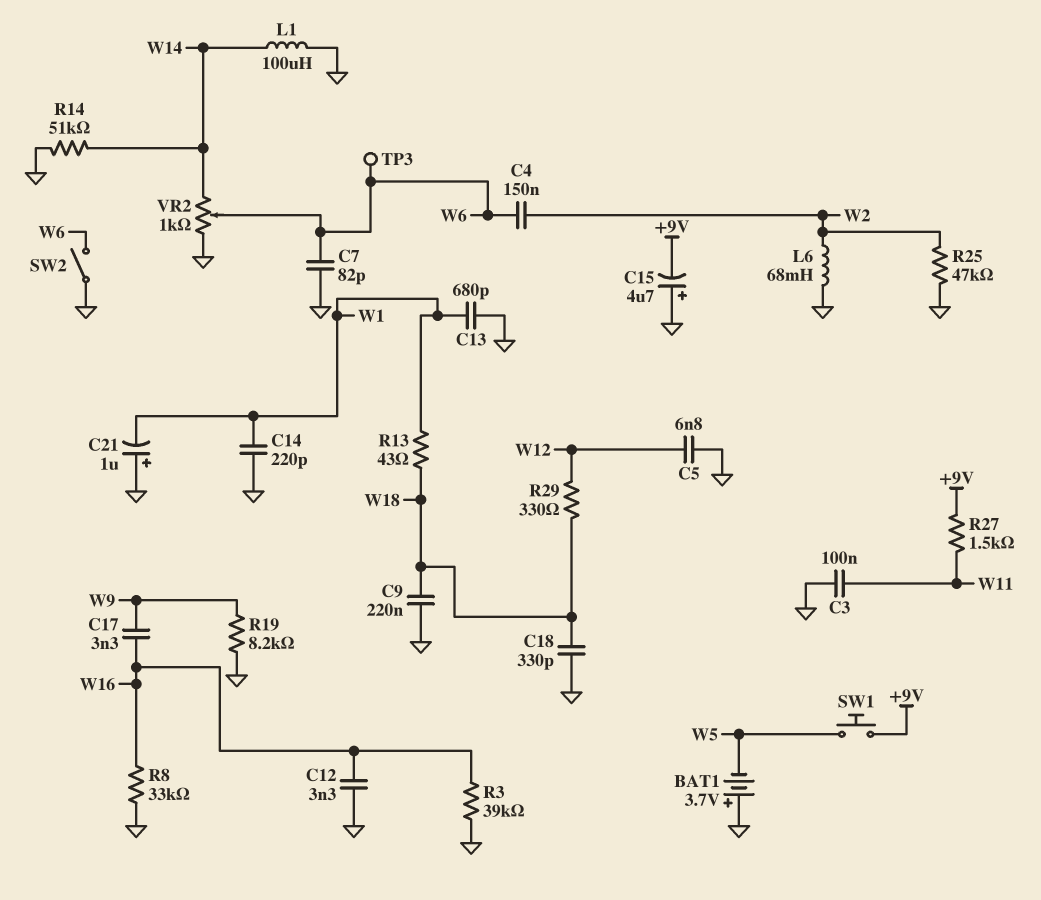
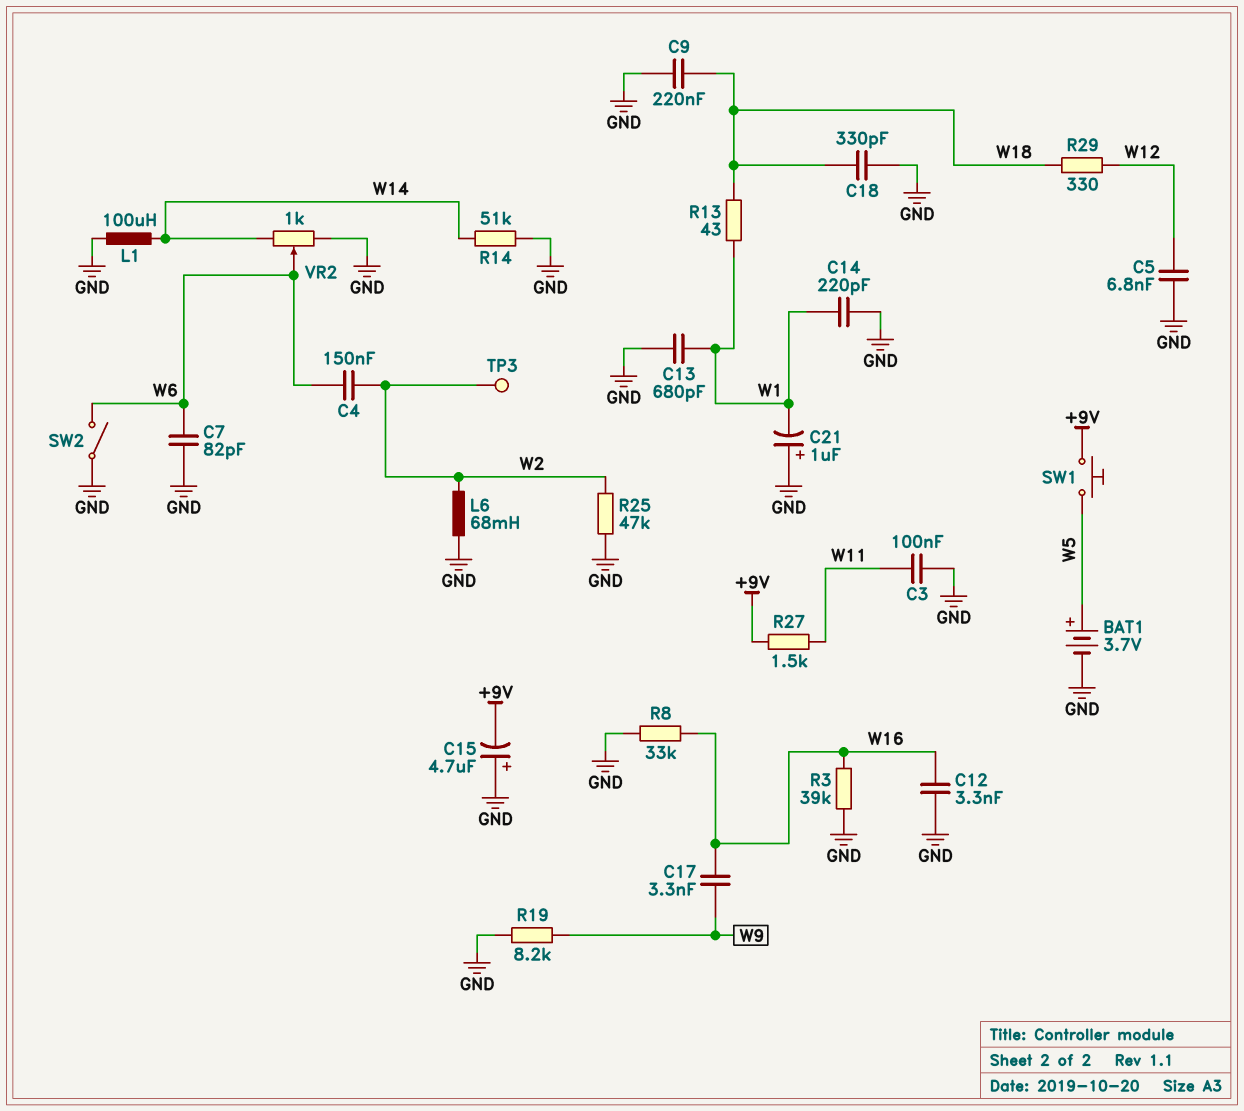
BAT1: 3.7V (plus GND, minus W5) -> 3.7V (plus W5, minus GND)
TP3: test point (W6) -> test point (W2)

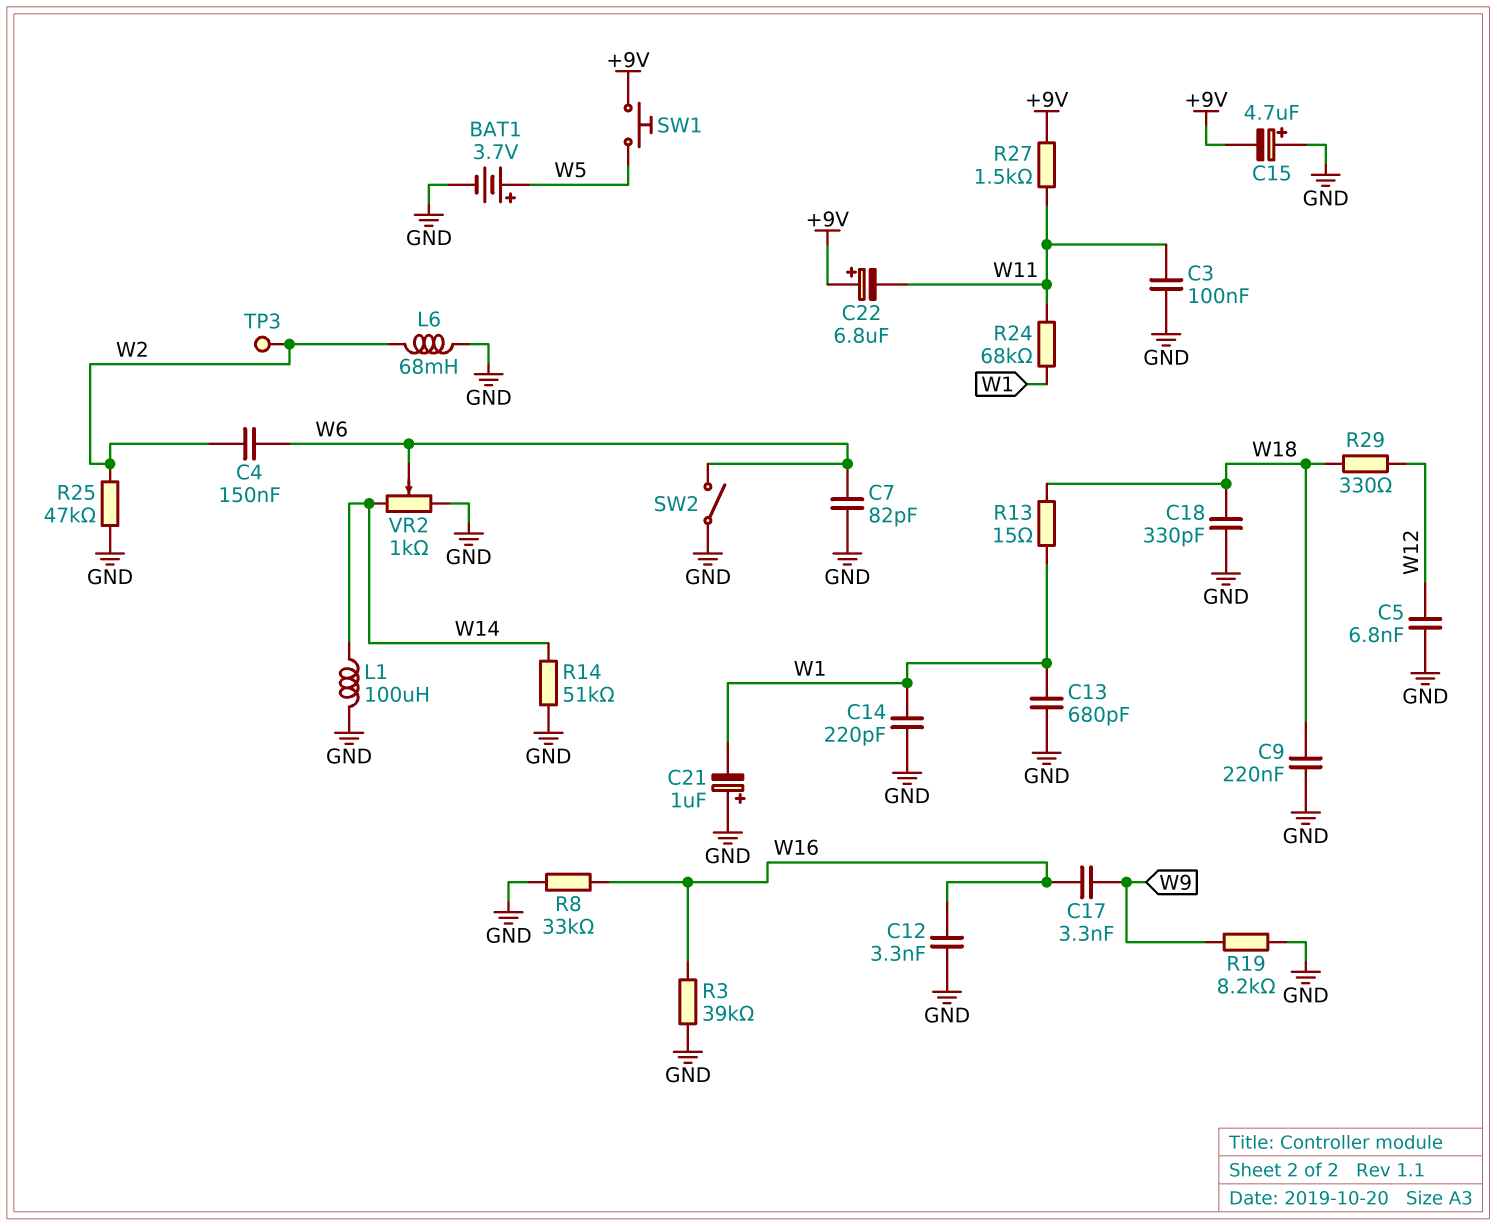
C22: none -> 6.8uF (plus +9V, minus W11)
R13: 43 (W1, W18) -> 15 (W1, W18)
R24: none -> 68k (W1, W11)

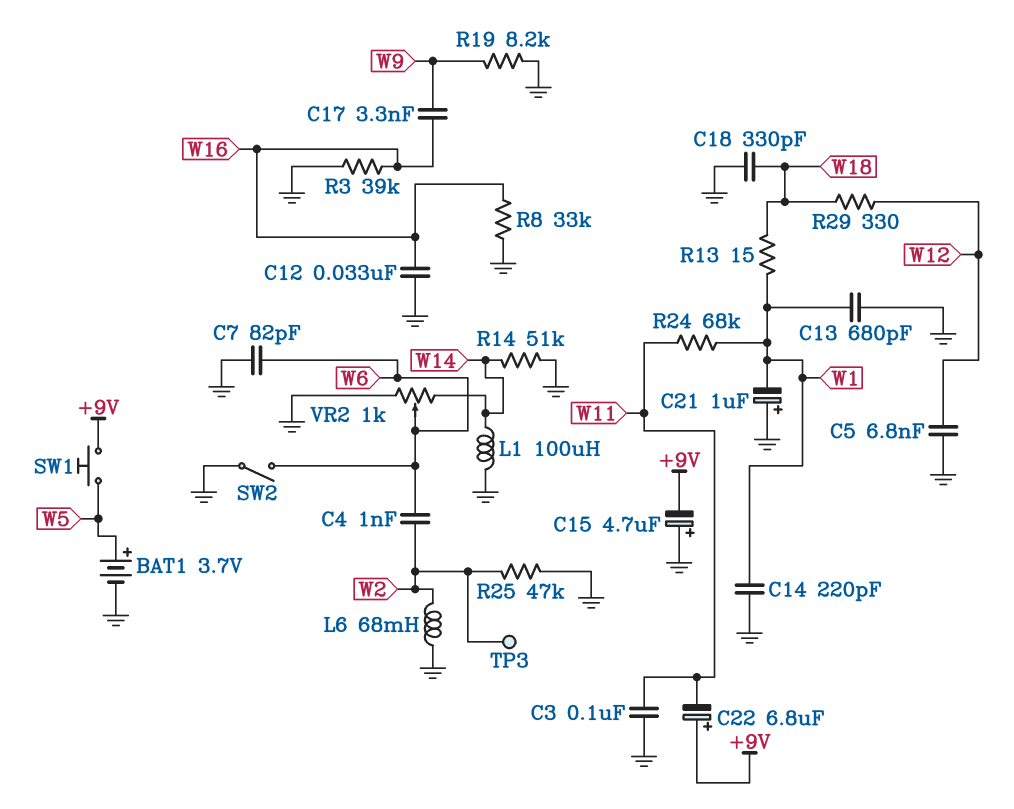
C4: 150nF (W2, W6) -> 1nF (W2, W6)
C9: 220nF (GND, W18) -> none
C12: 3.3nF (GND, W16) -> 33nF (GND, W16)
R27: 1.5k (+9V, W11) -> none

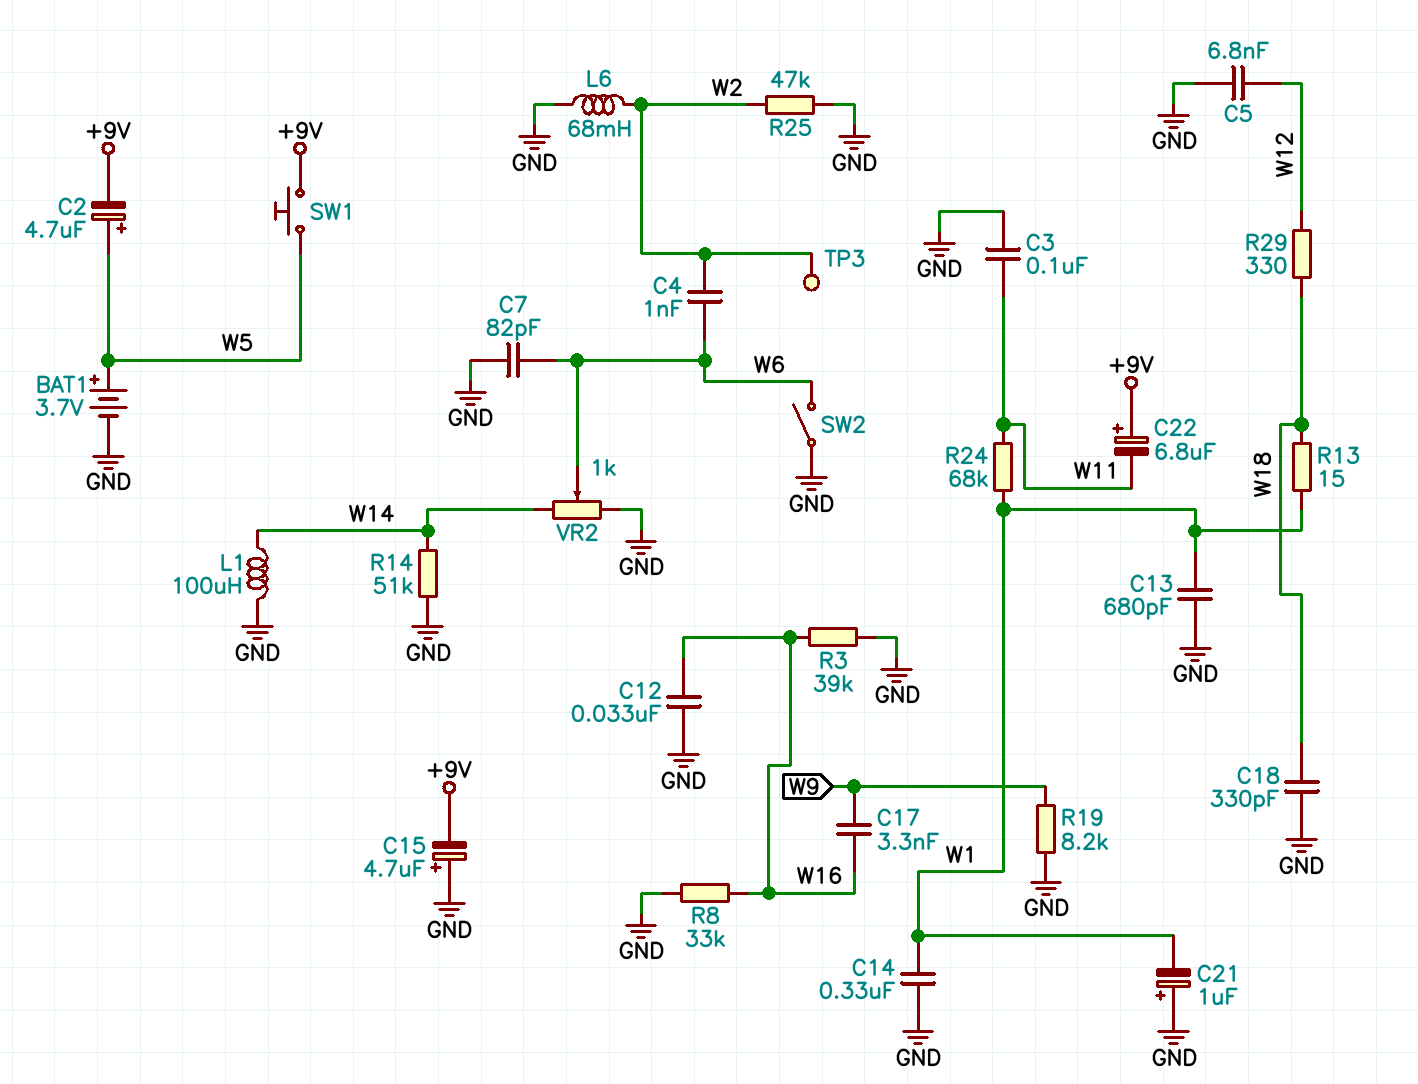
C2: none -> 4.7uF (plus W5, minus +9V)
C14: 220pF (GND, W1) -> 330nF (GND, W1)

